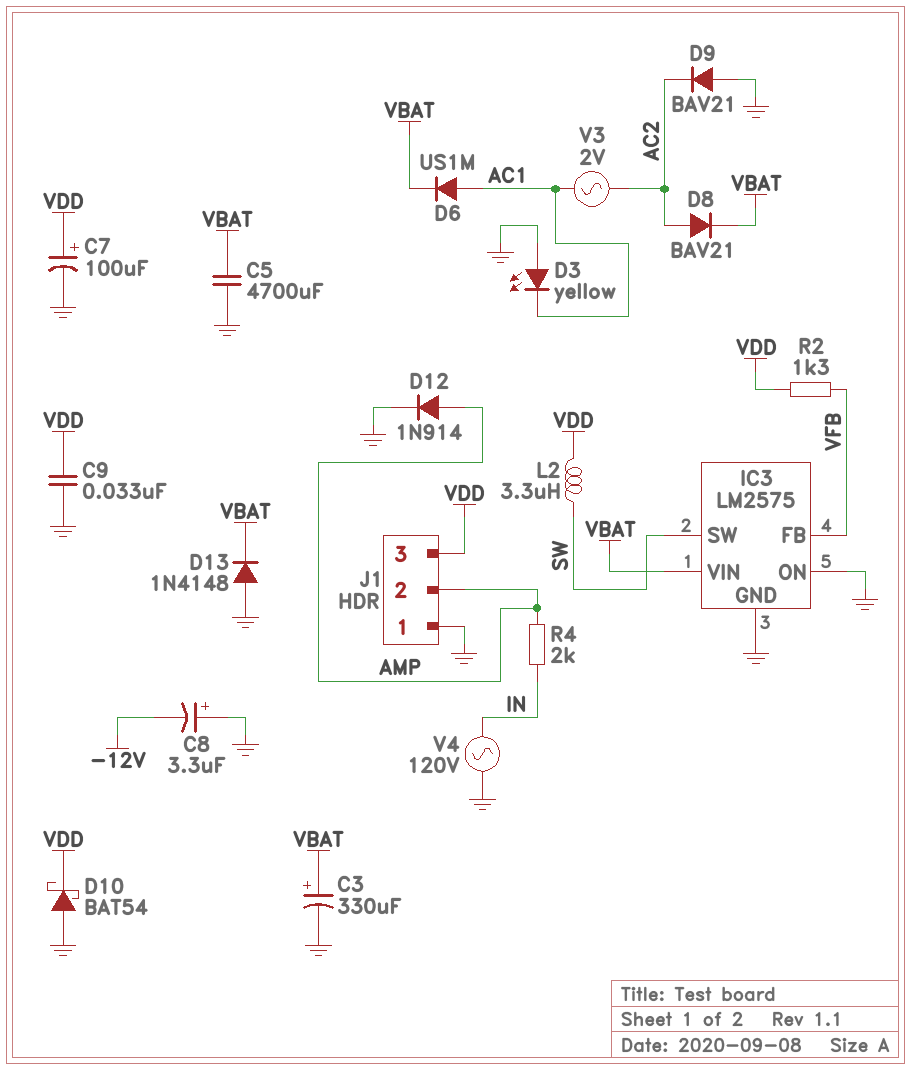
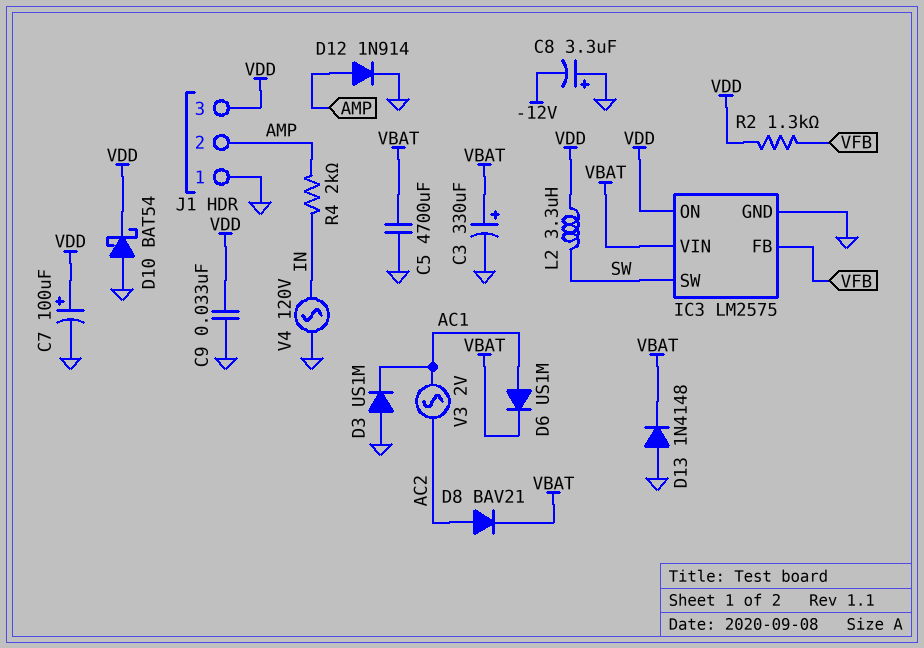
D3: LED yellow (A GND, K AC1) -> diode US1M (A GND, K AC1)
D9: diode BAV21 (A GND, K AC2) -> none
IC3 pin ON: GND -> VDD

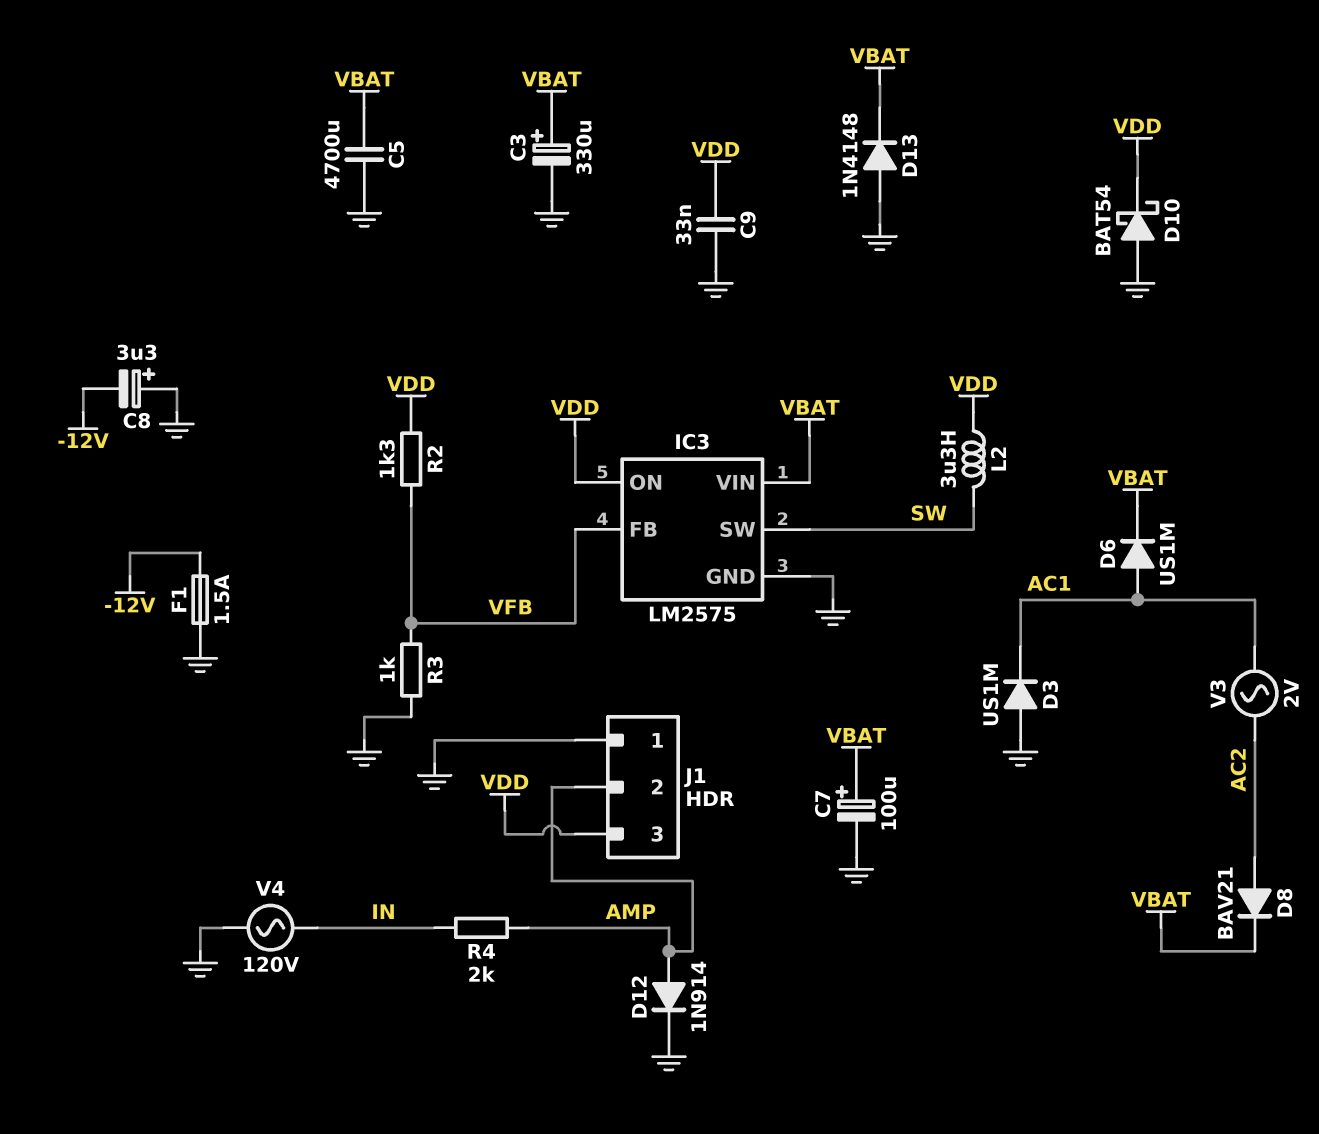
C7: 100uF (plus VDD, minus GND) -> 100uF (plus VBAT, minus GND)
F1: none -> 1.5A (-12V, GND)
R3: none -> 1k (GND, VFB)

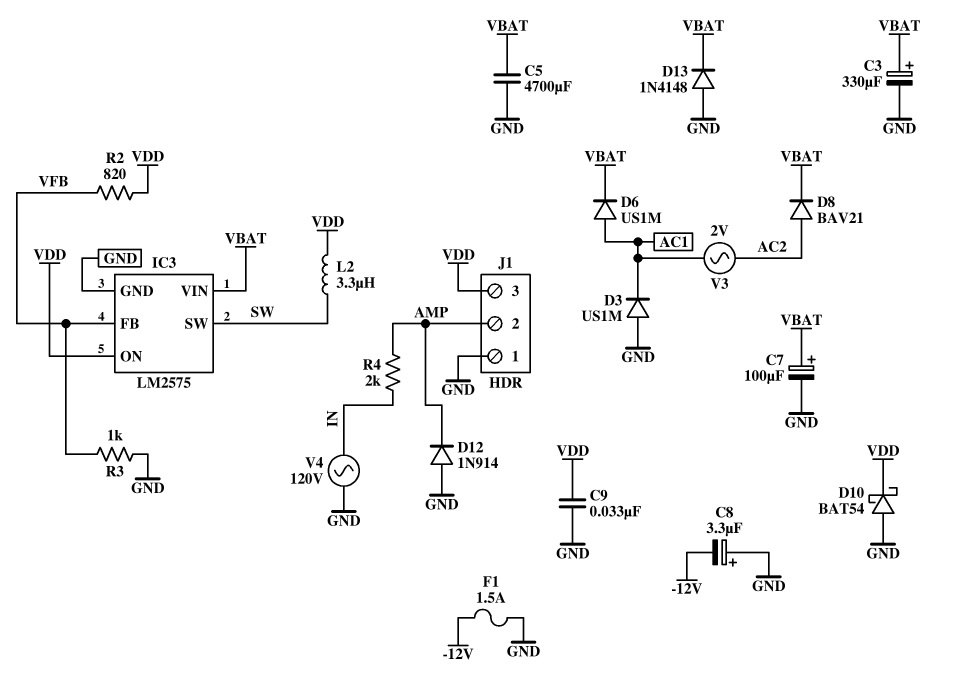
D12: diode 1N914 (A AMP, K GND) -> diode 1N914 (A GND, K AMP)
R2: 1.3k (VDD, VFB) -> 820 (VDD, VFB)

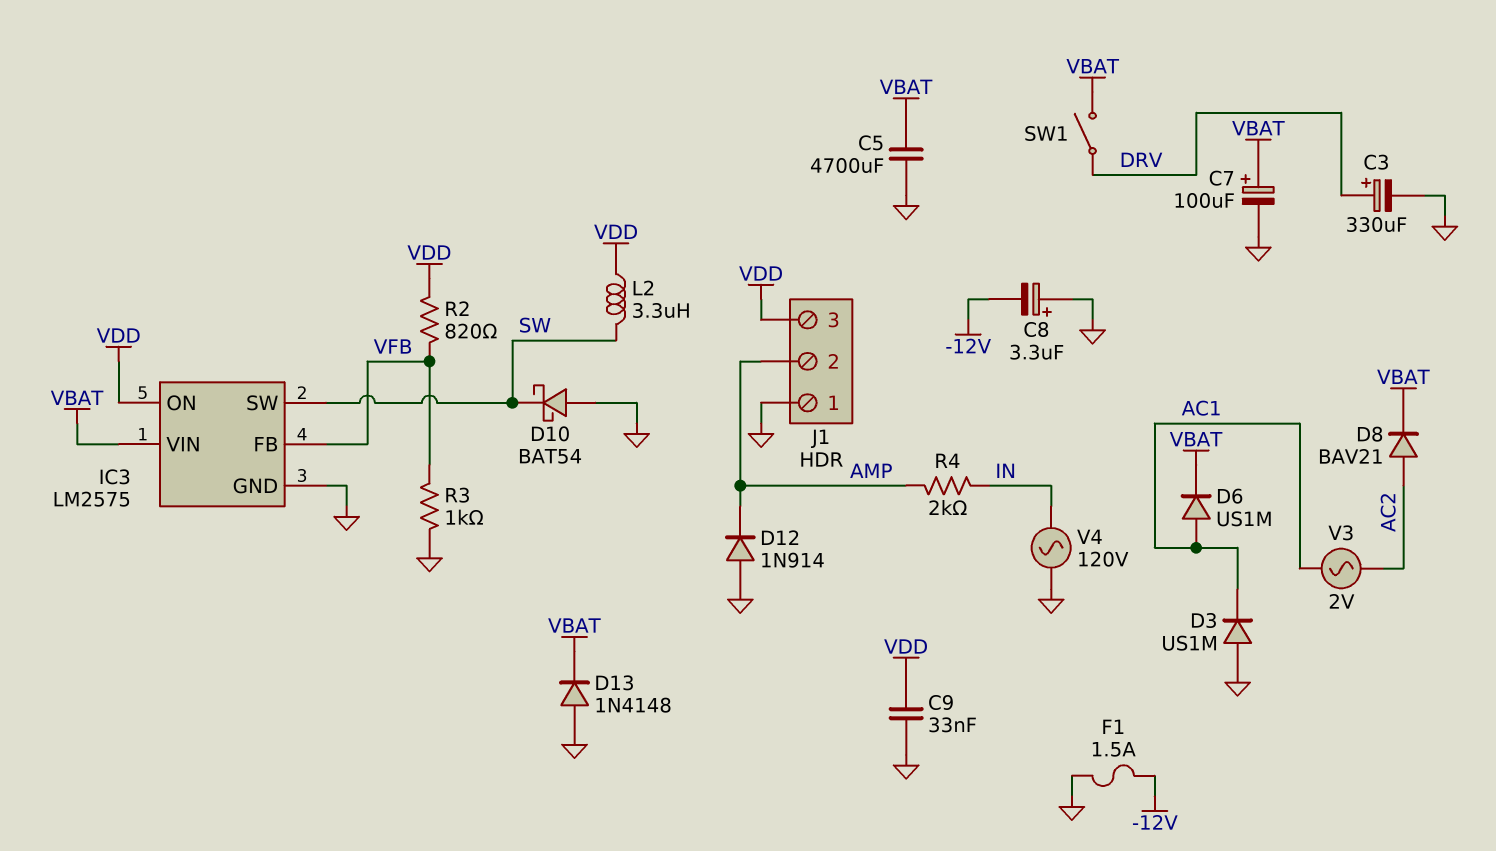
C3: 330uF (plus VBAT, minus GND) -> 330uF (plus DRV, minus GND)
D10: schottky BAT54 (A GND, K VDD) -> schottky BAT54 (A GND, K SW)
SW1: none -> switch (DRV, VBAT)

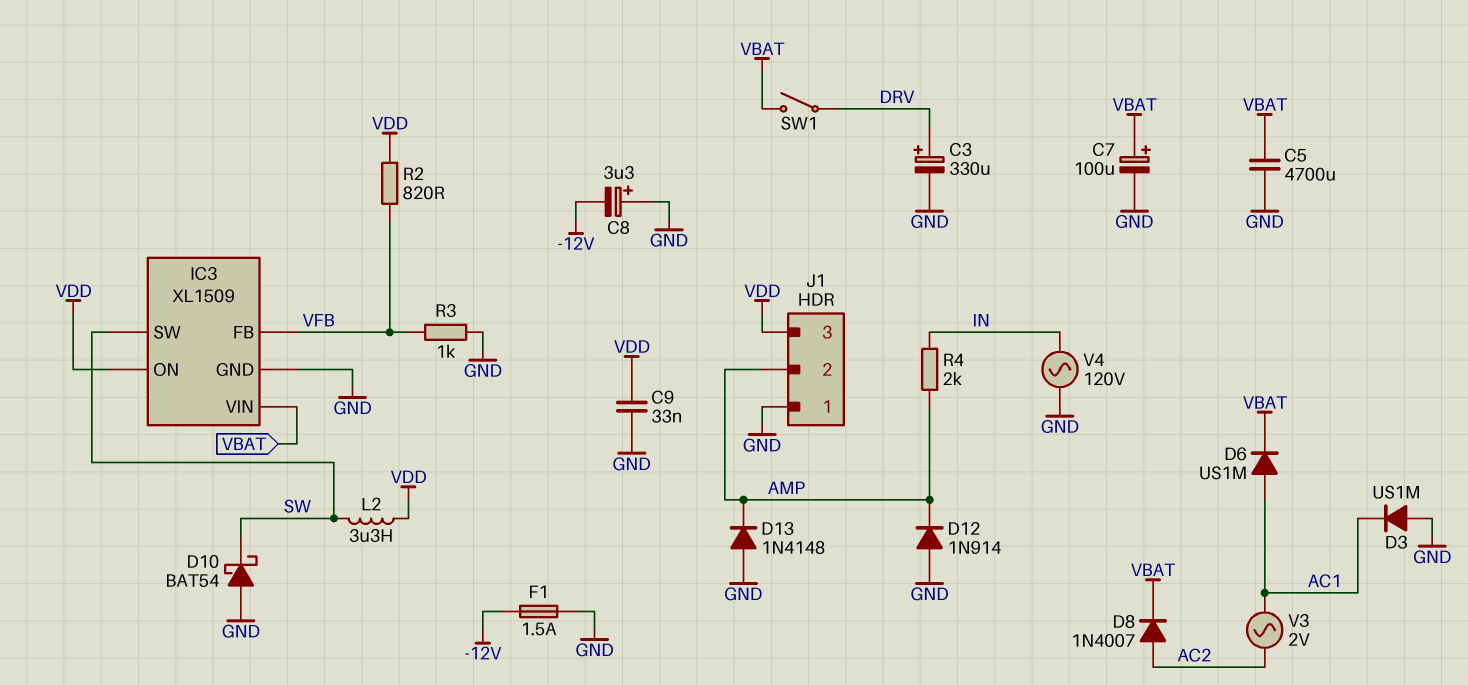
D8: diode BAV21 (A AC2, K VBAT) -> diode 1N4007 (A AC2, K VBAT)
D13: diode 1N4148 (A GND, K VBAT) -> diode 1N4148 (A GND, K AMP)
IC3: LM2575 -> XL1509

